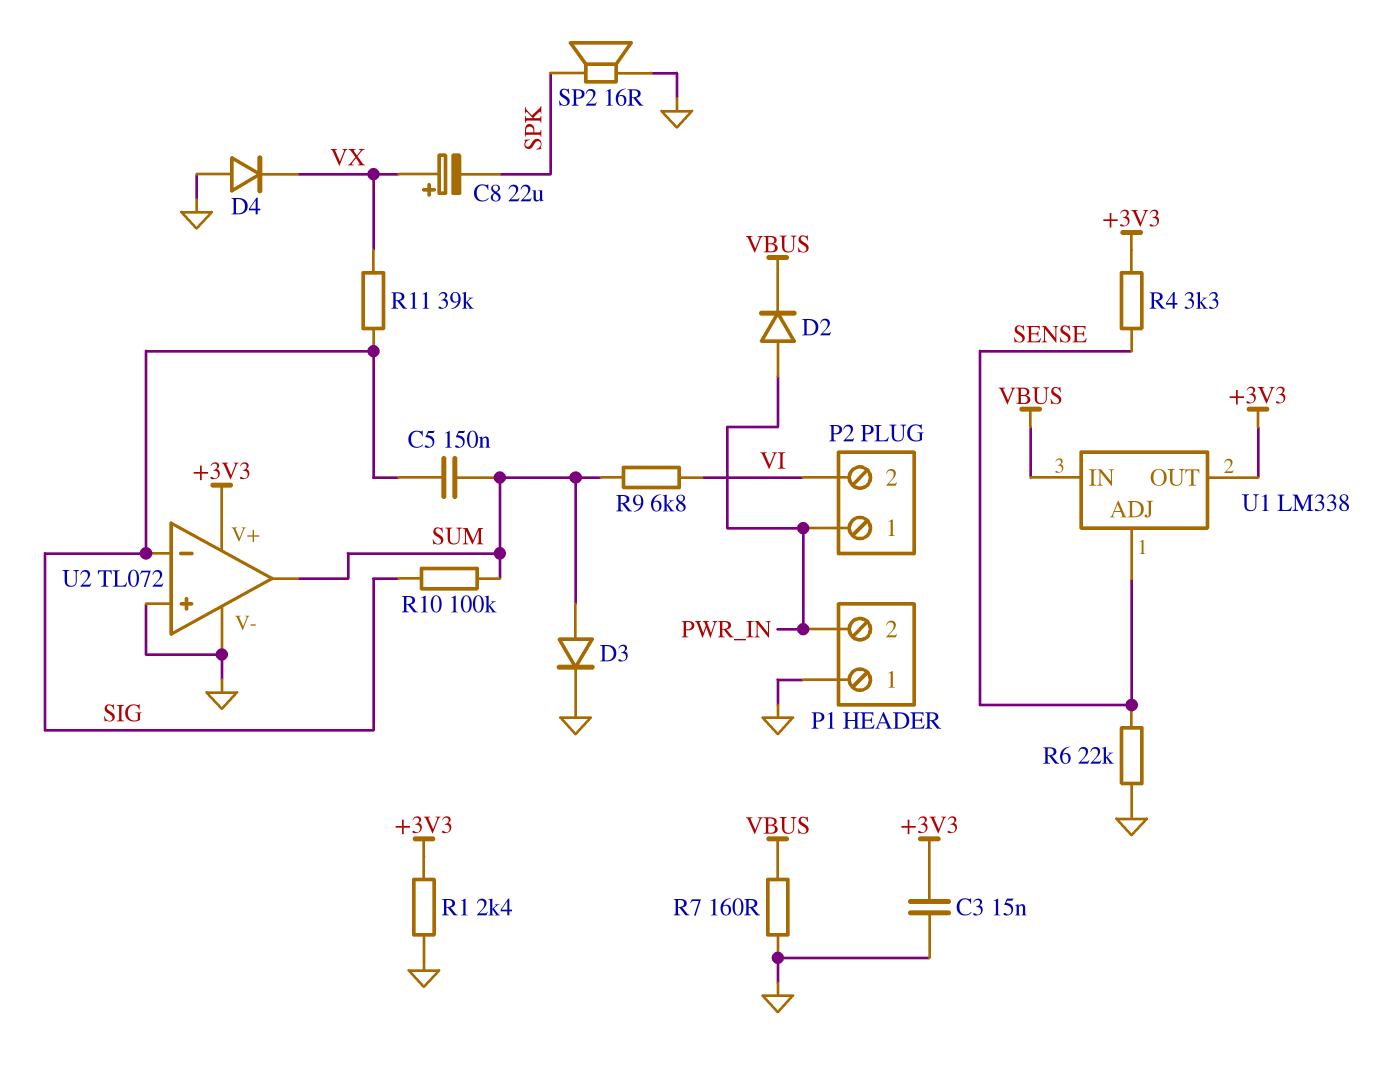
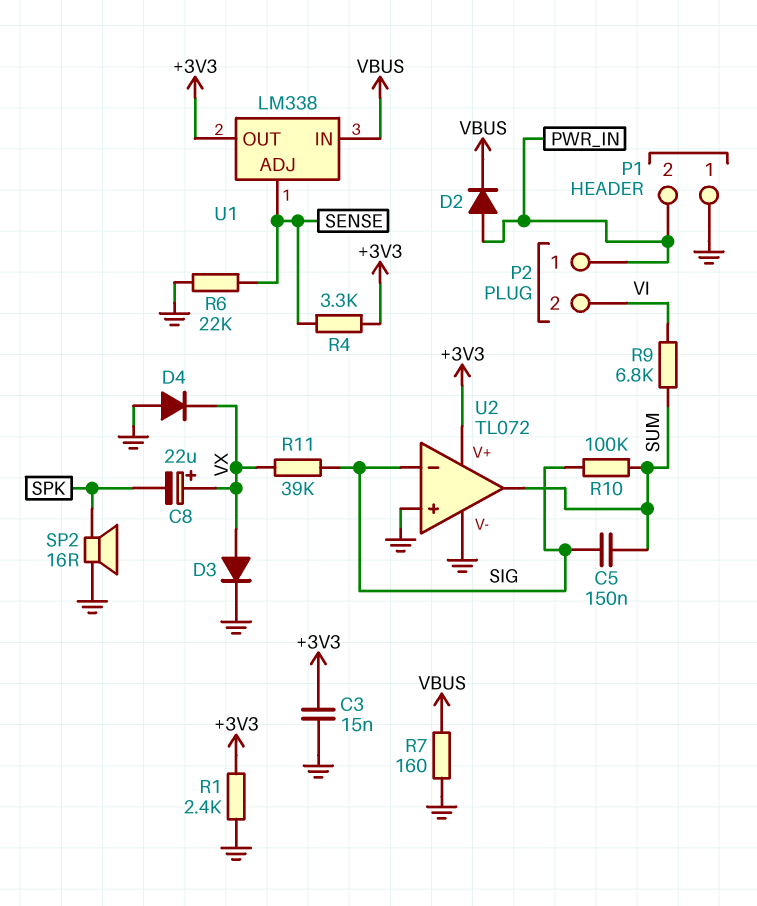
D3: diode (A SUM, K GND) -> diode (A VX, K GND)

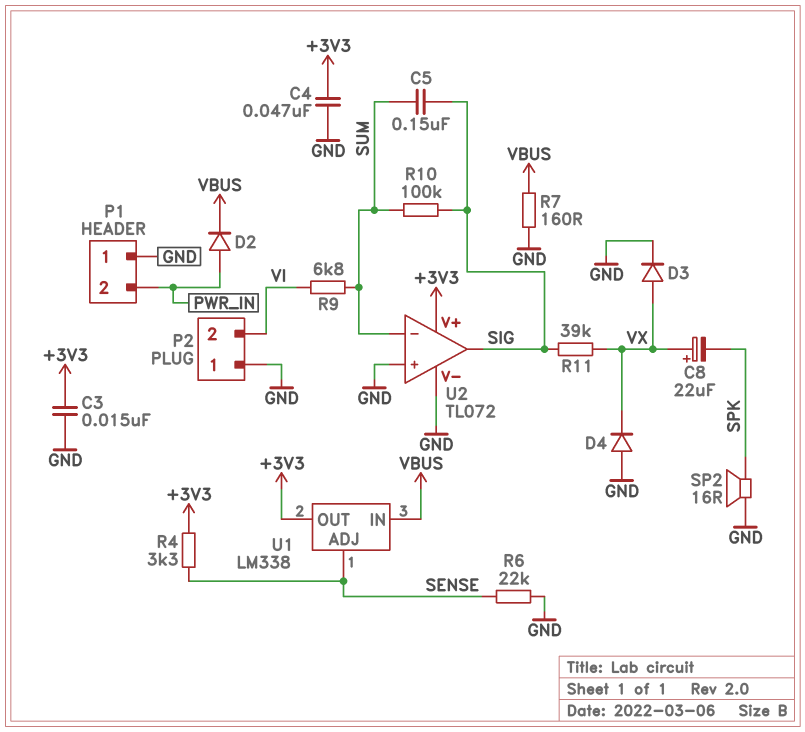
C4: none -> 47nF (+3V3, GND)
P2 pin 1: PWR_IN -> GND
R1: 2.4k (+3V3, GND) -> none
U2 pin in-: SIG -> SUM
U2 pin out: SUM -> SIG

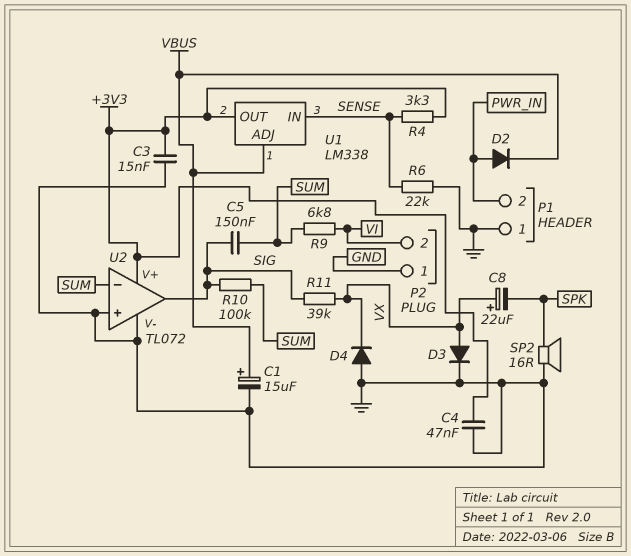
C1: none -> 15uF (plus VBUS, minus GND)
R7: 160 (GND, VBUS) -> none
U1 pin ADJ: SENSE -> VBUS
U1 pin IN: VBUS -> SENSE

